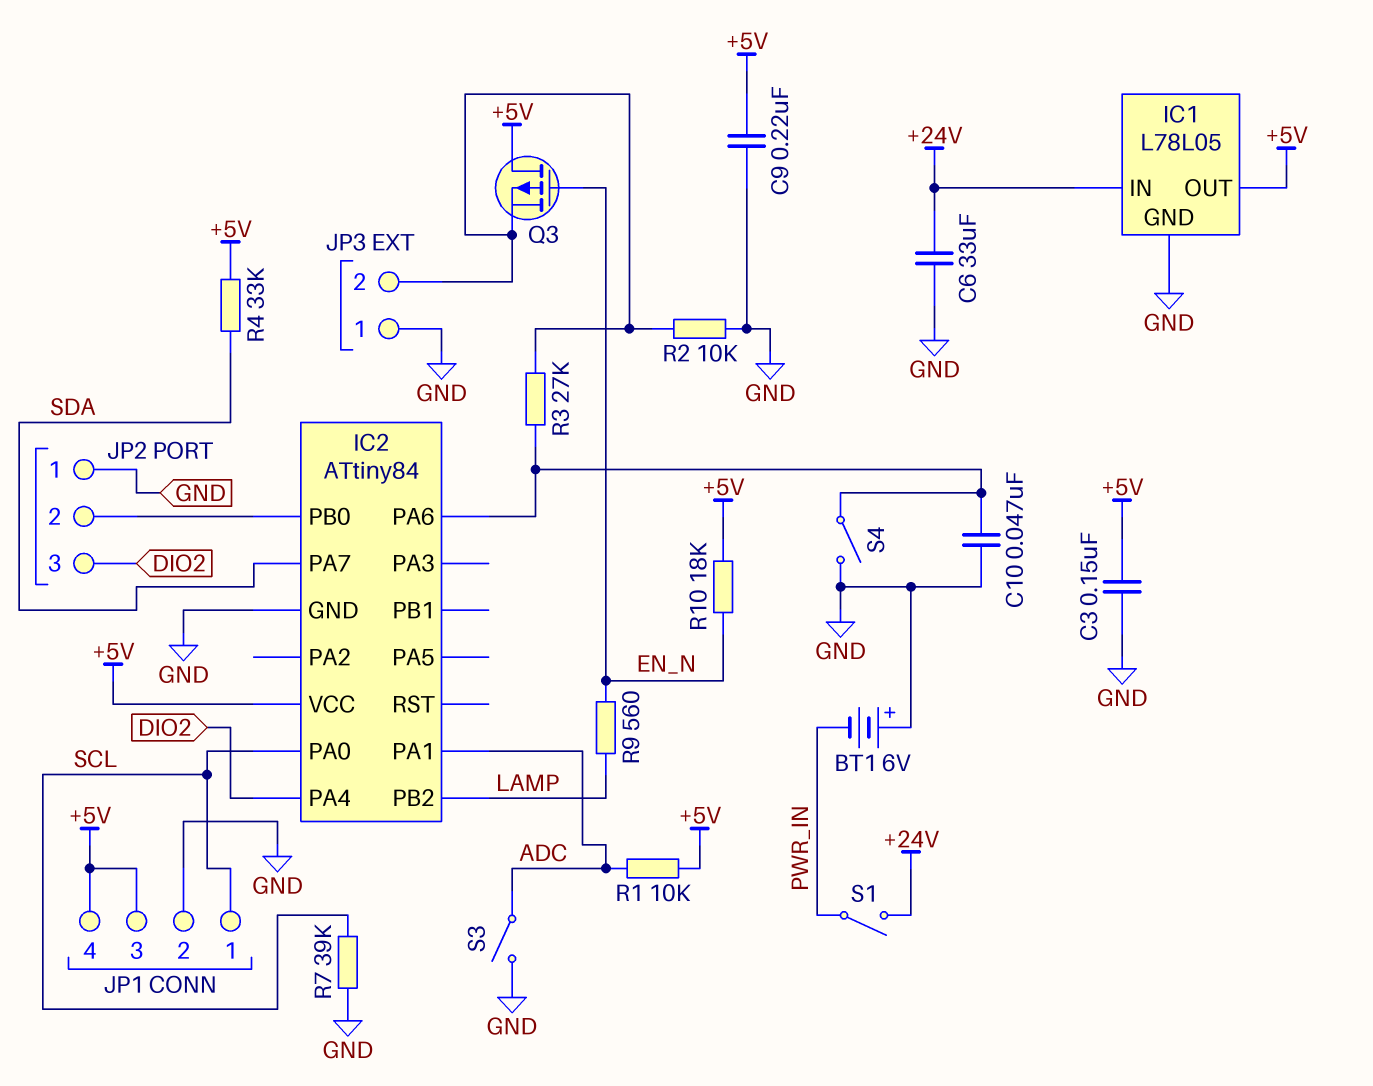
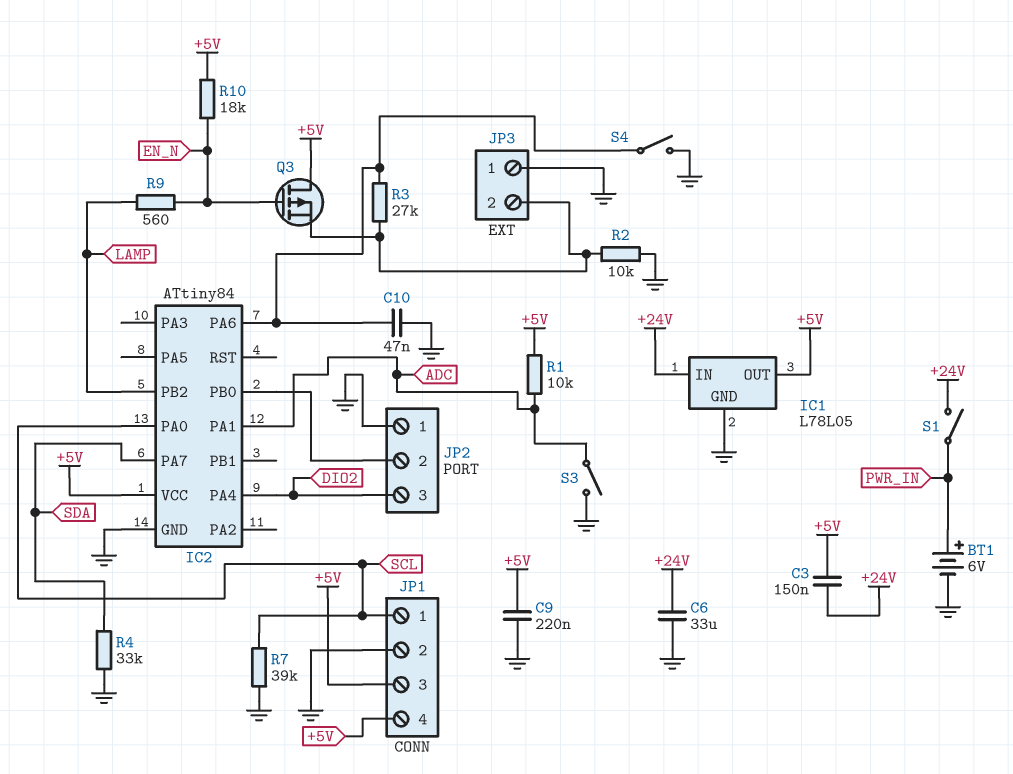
BT1: 6V (plus GND, minus PWR_IN) -> 6V (plus PWR_IN, minus GND)
C3: 150nF (+5V, GND) -> 150nF (+5V, +24V)
R4: 33k (+5V, SDA) -> 33k (GND, SDA)

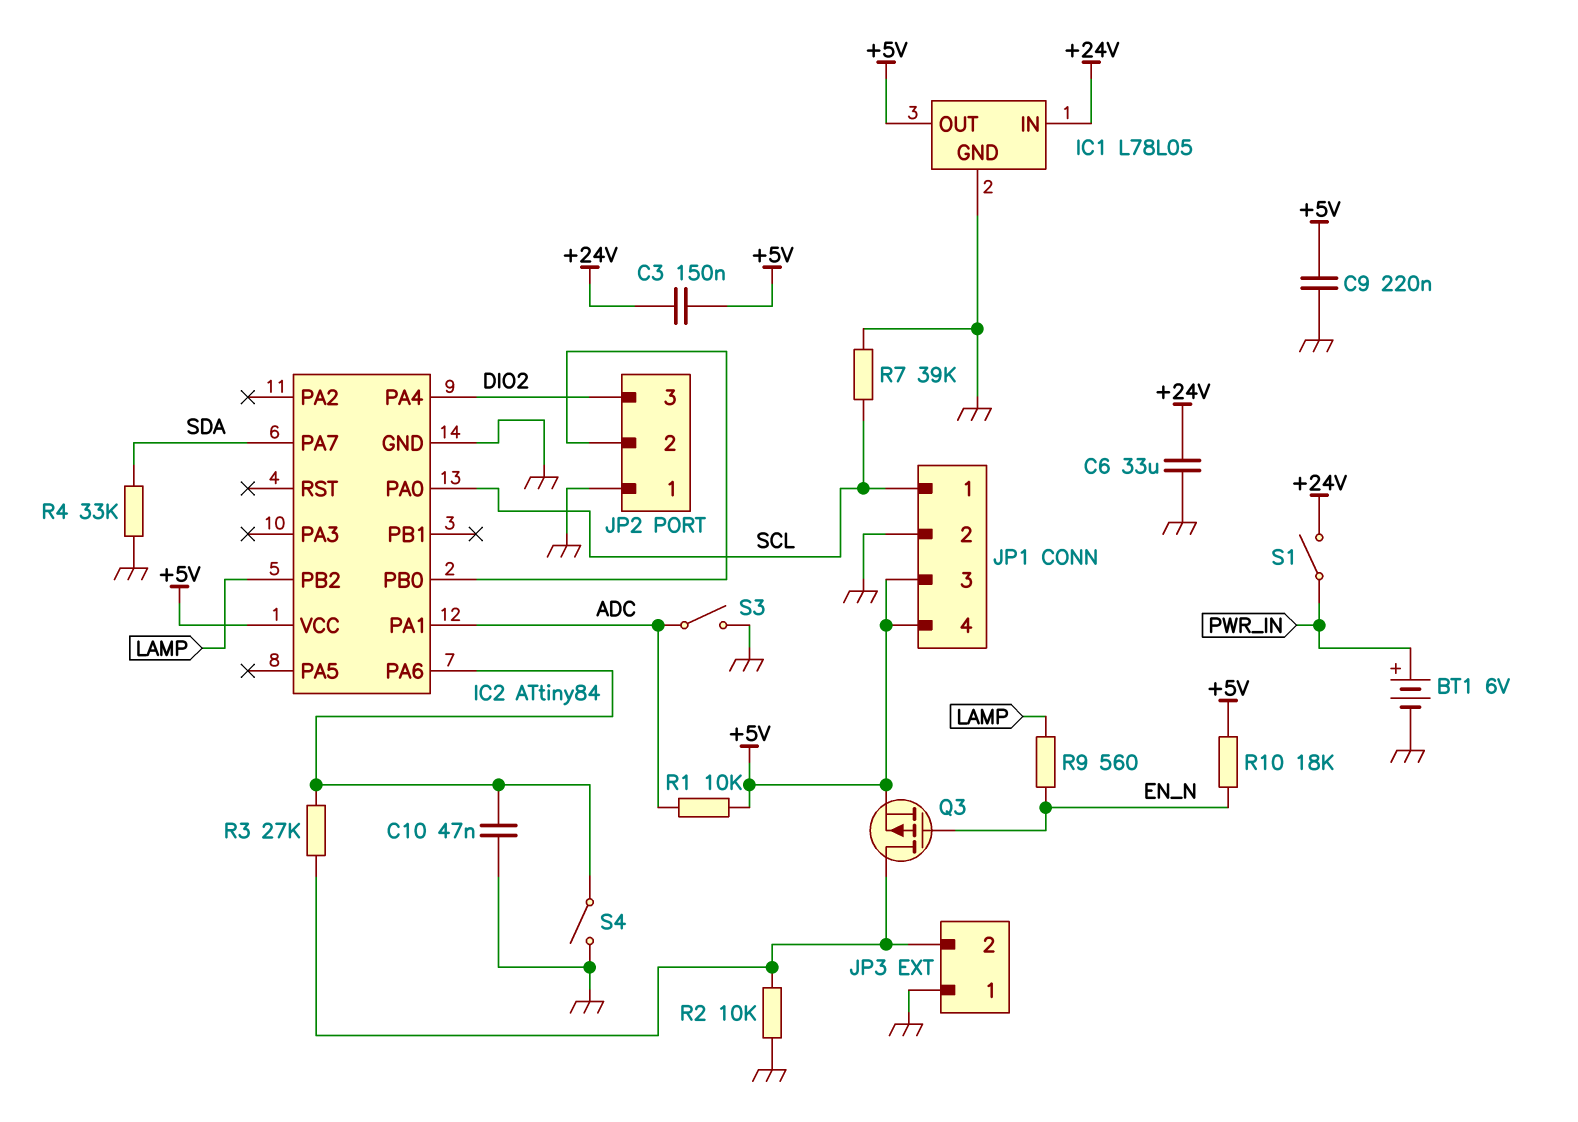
Q3: PMOS (G EN_N, D +5V, S JP3/2) -> PMOS (G EN_N, D JP3/2, S +5V)

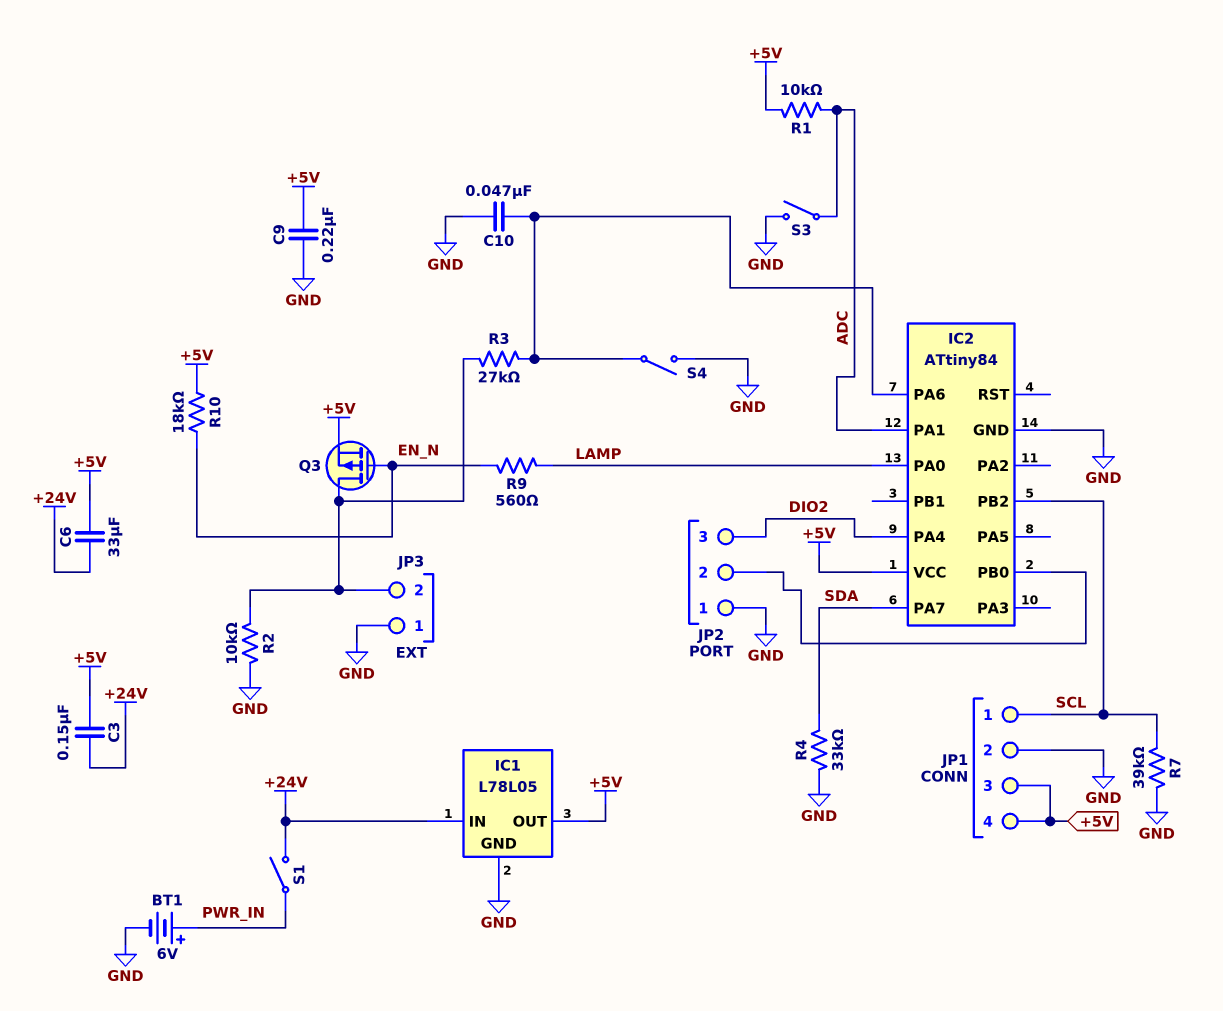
C6: 33uF (+24V, GND) -> 33uF (+5V, +24V)
IC2 pin PA0: SCL -> LAMP
IC2 pin PB2: LAMP -> SCL

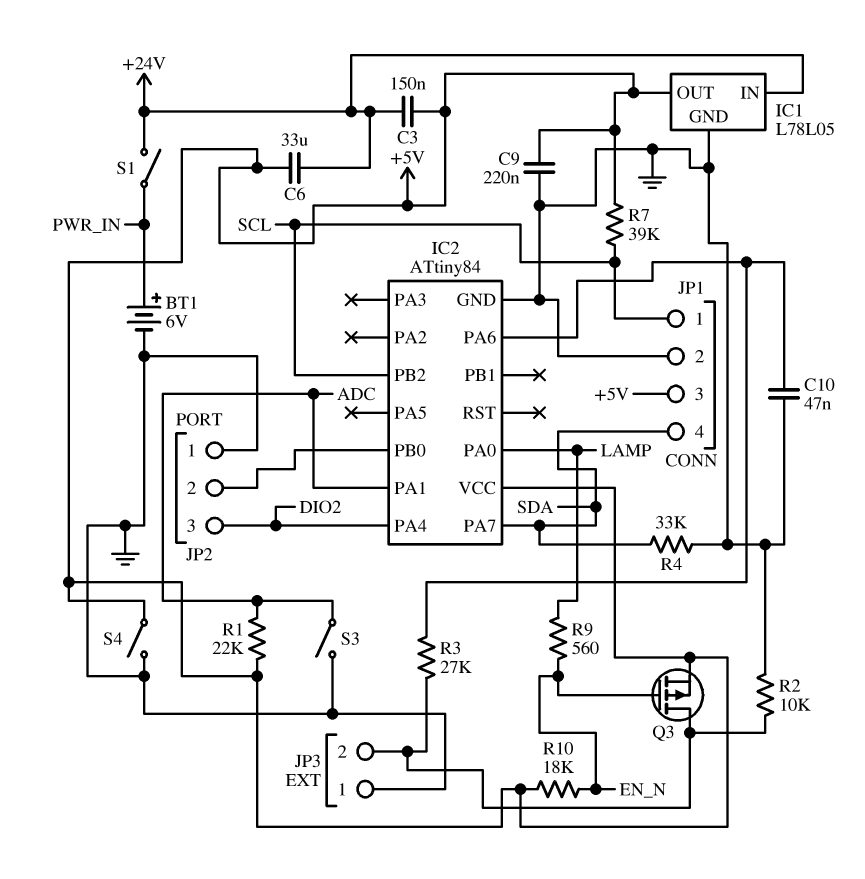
JP1 pin 4: +5V -> SDA
R1: 10k (+5V, ADC) -> 22k (+5V, ADC)
R7: 39k (GND, SCL) -> 39k (+5V, SCL)
S4: switch (GND, IC2/PA6) -> switch (+5V, GND)

